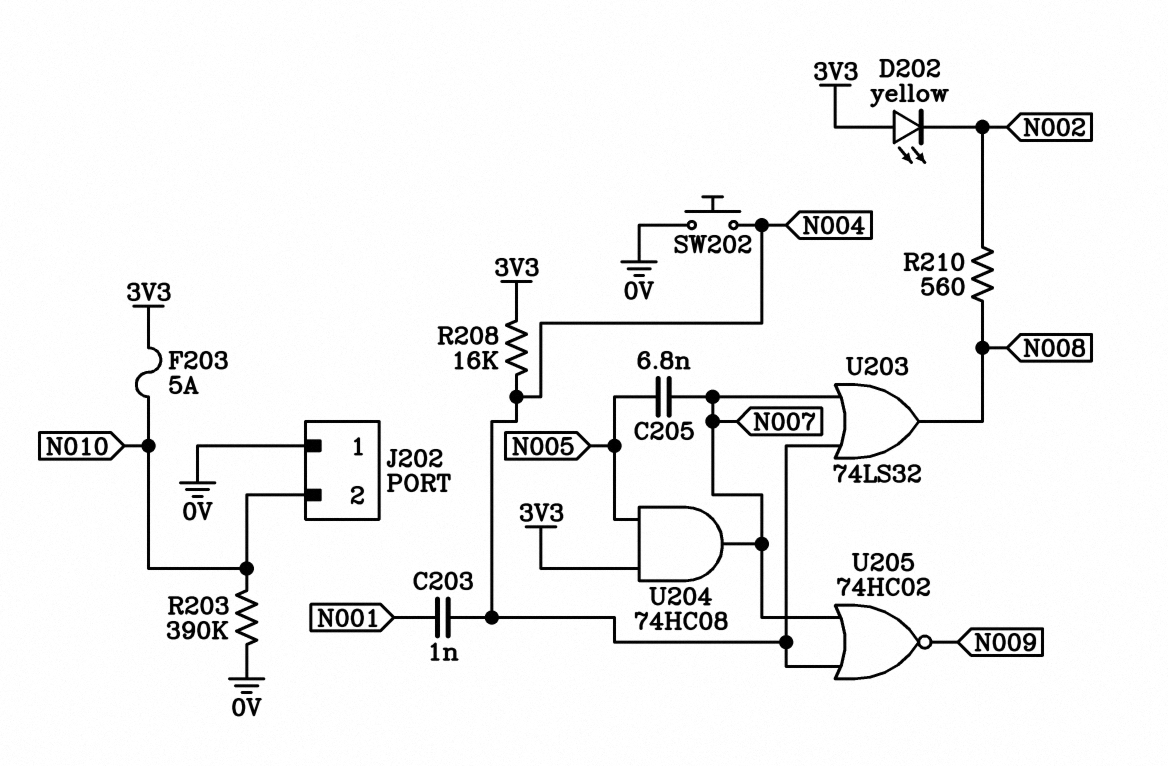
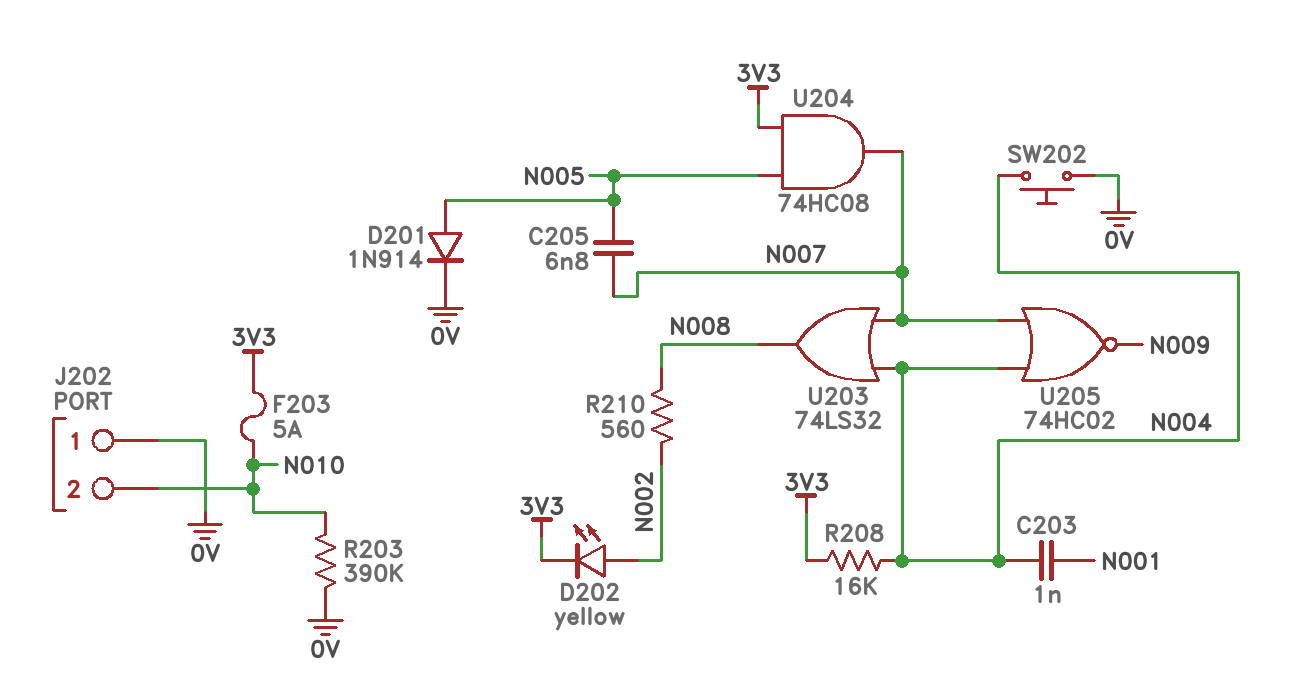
D201: none -> diode 1N914 (A N005, K 0V)
D202: LED yellow (A 3V3, K N002) -> LED yellow (A N002, K 3V3)

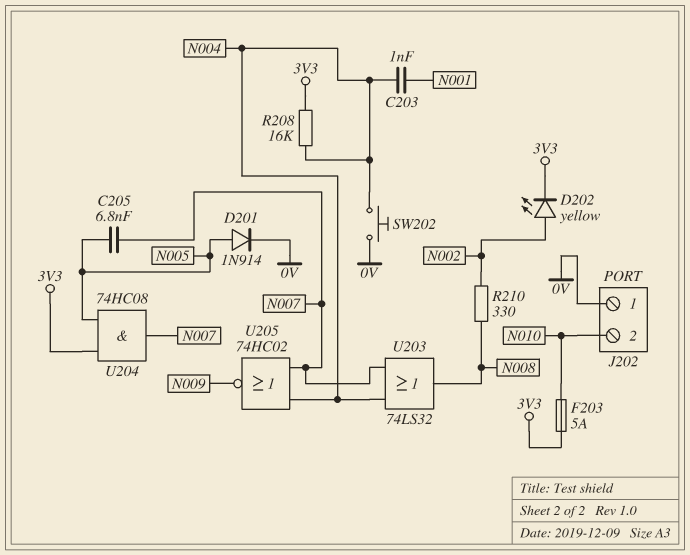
R203: 390k (0V, N010) -> none
R210: 560 (N002, N008) -> 330 (N002, N008)

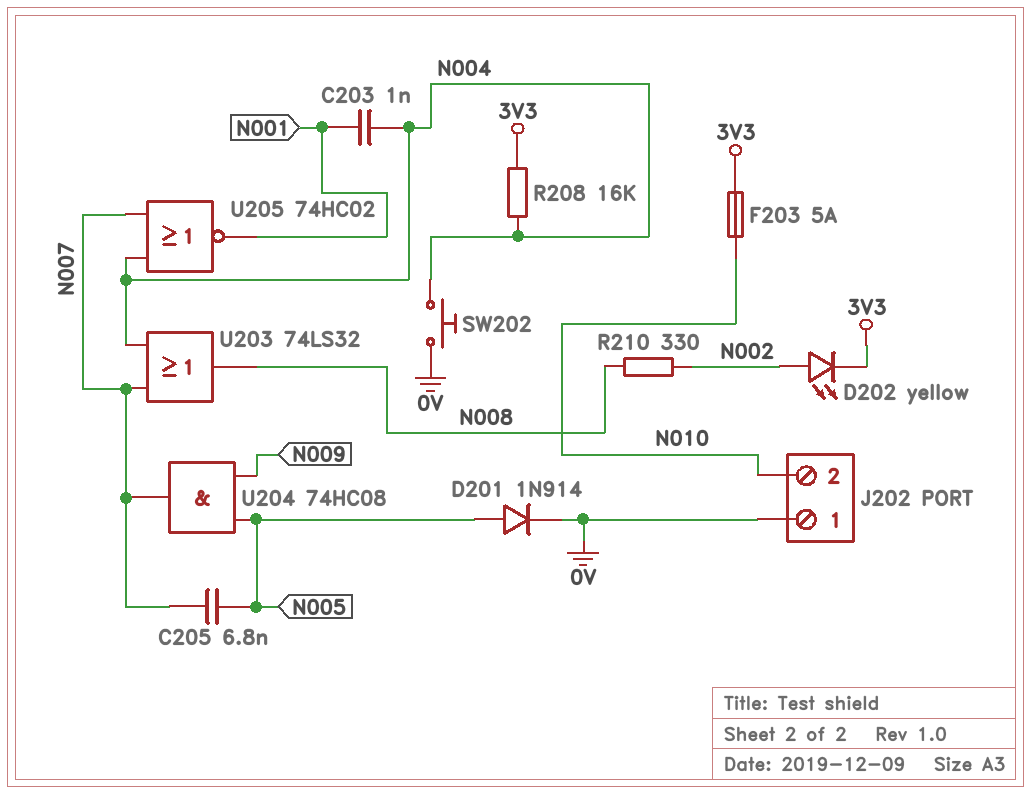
U204: AND 74HC08 (in 3V3, in N005, out N007) -> AND 74HC08 (in N005, in N009, out N007)
U205: NOR 74HC02 (in N004, in N007, out N009) -> NOR 74HC02 (in N004, in N007, out N001)

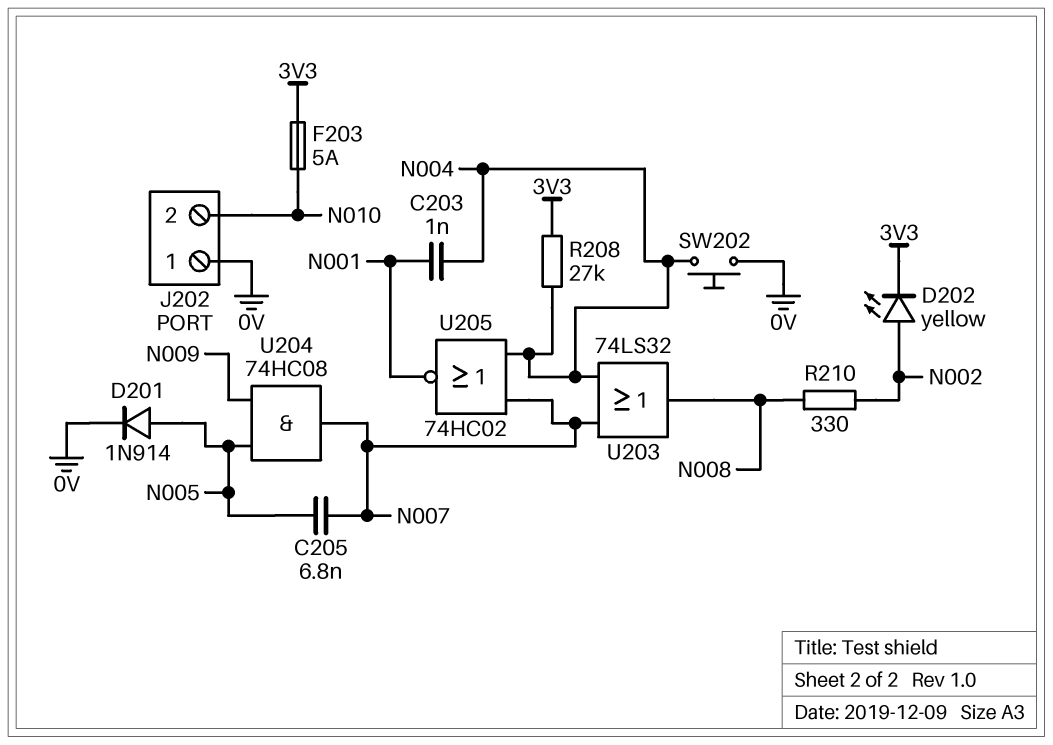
R208: 16k (3V3, N004) -> 27k (3V3, N004)

